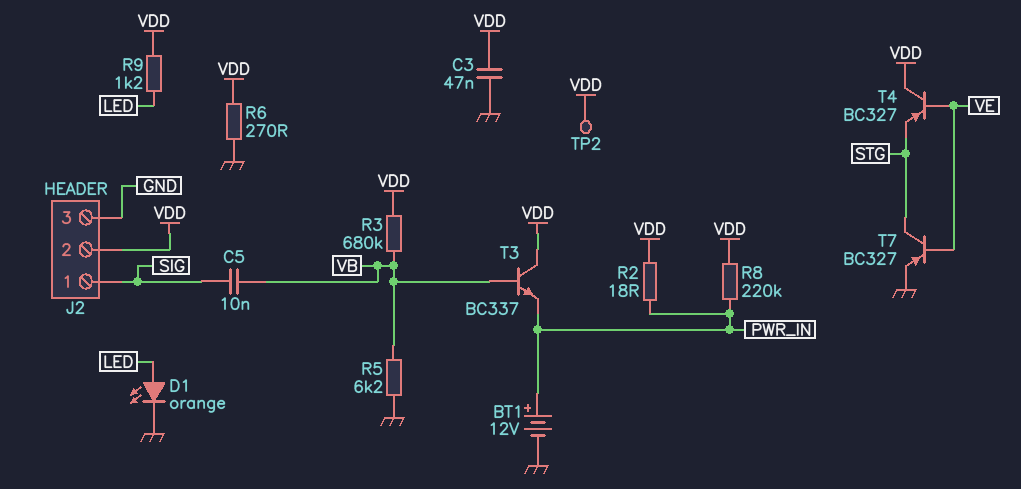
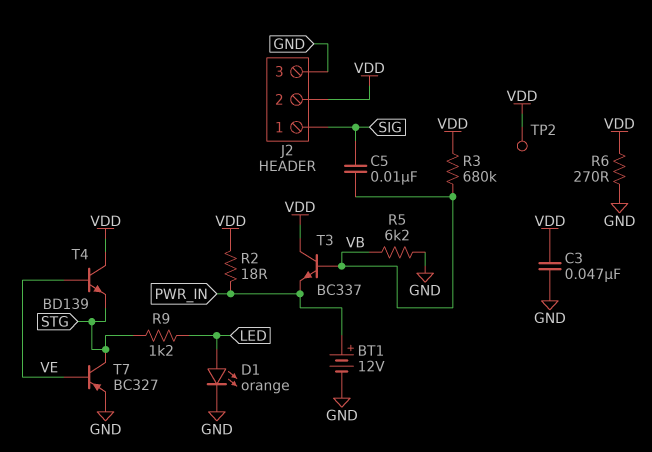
R8: 220k (PWR_IN, VDD) -> none
R9: 1.2k (LED, VDD) -> 1.2k (LED, STG)
T4: PNP BC327 (B VE, C VDD, E STG) -> NPN BD139 (B VE, C VDD, E STG)

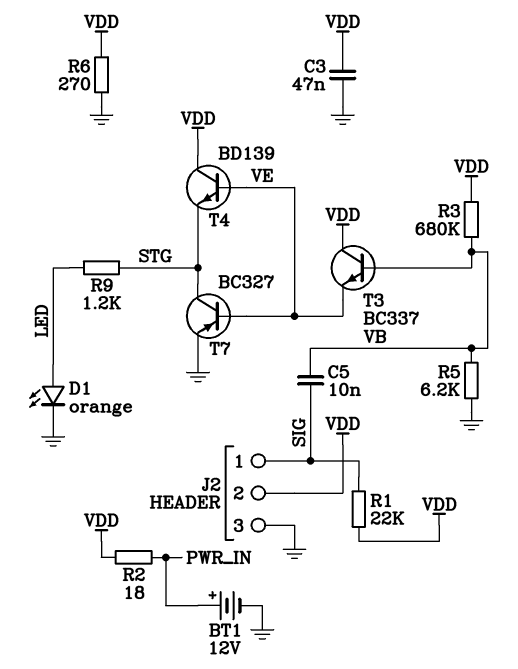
R1: none -> 22k (SIG, VDD)
T3: NPN BC337 (B VB, C VDD, E PWR_IN) -> NPN BC337 (B VB, C VDD, E VE)
TP2: test point (VDD) -> none

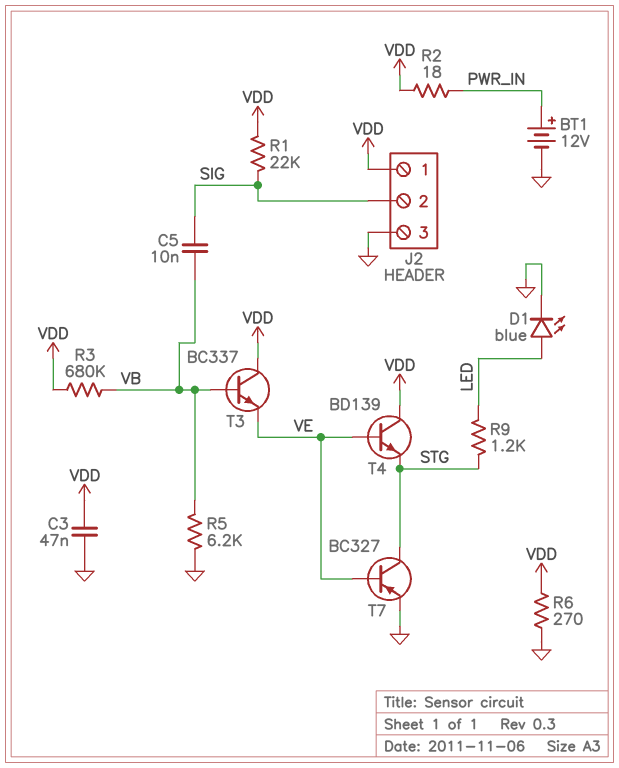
D1: LED orange (A LED, K GND) -> LED blue (A LED, K GND)
J2 pin 1: SIG -> VDD
J2 pin 2: VDD -> SIG

